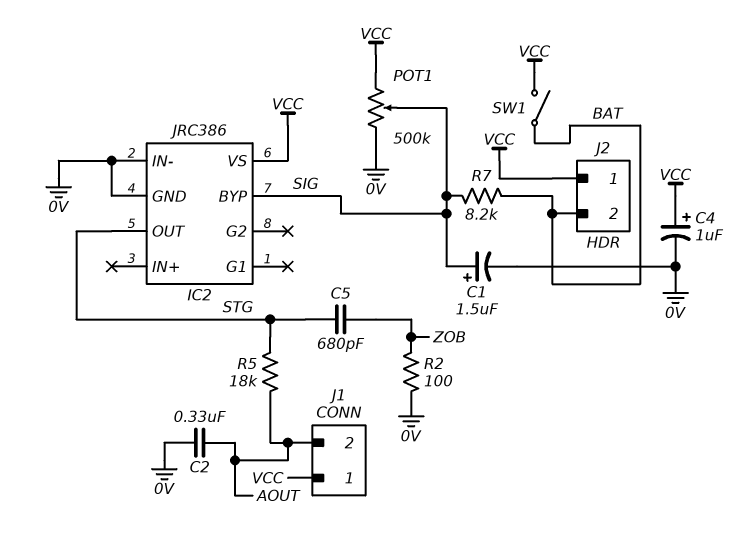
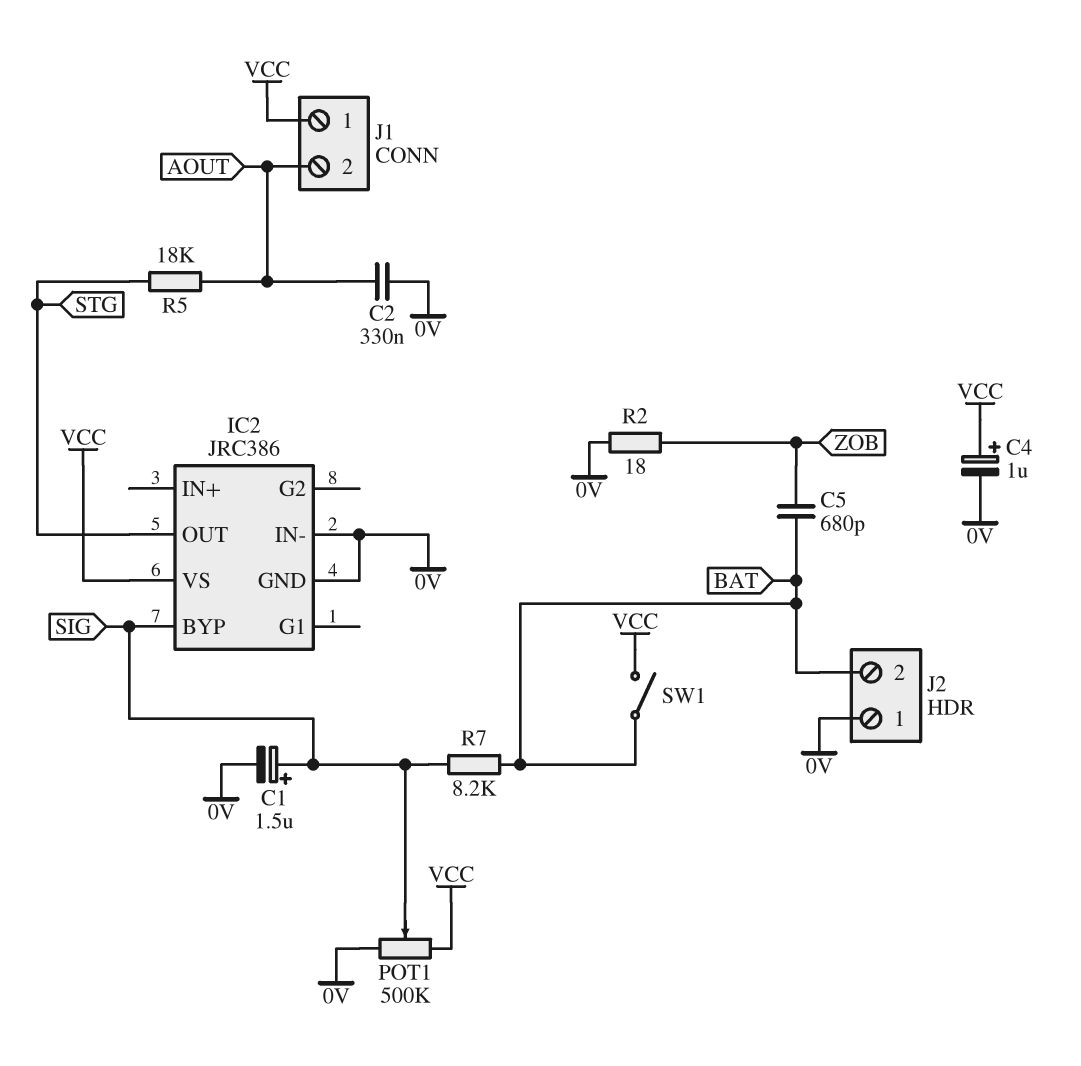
C5: 680pF (STG, ZOB) -> 680pF (BAT, ZOB)
J2 pin 1: VCC -> 0V
R2: 100 (0V, ZOB) -> 18 (0V, ZOB)

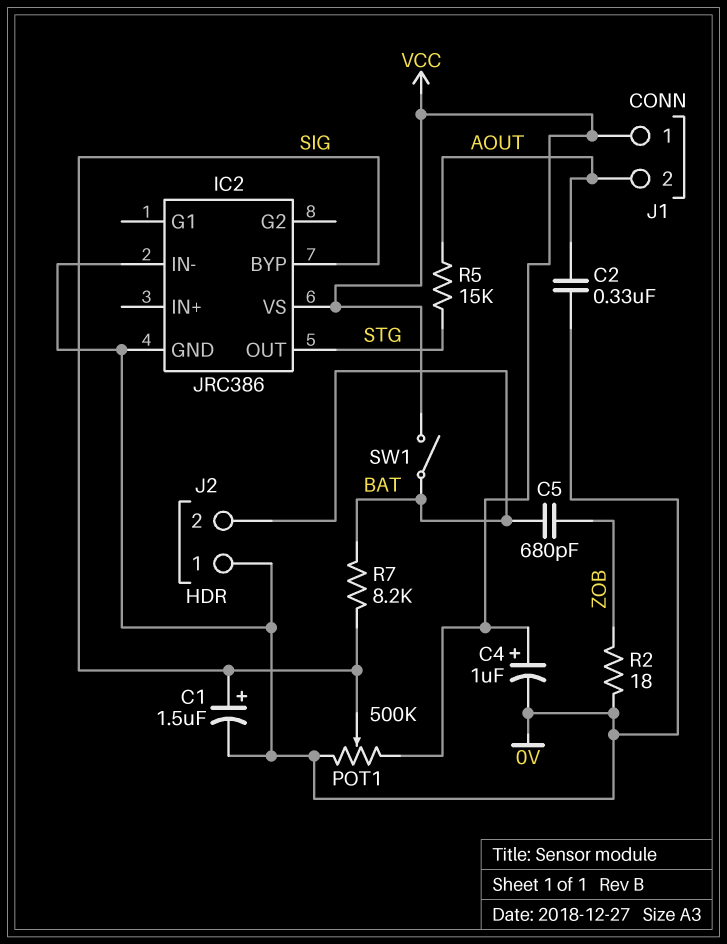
R5: 18k (AOUT, STG) -> 15k (AOUT, STG)

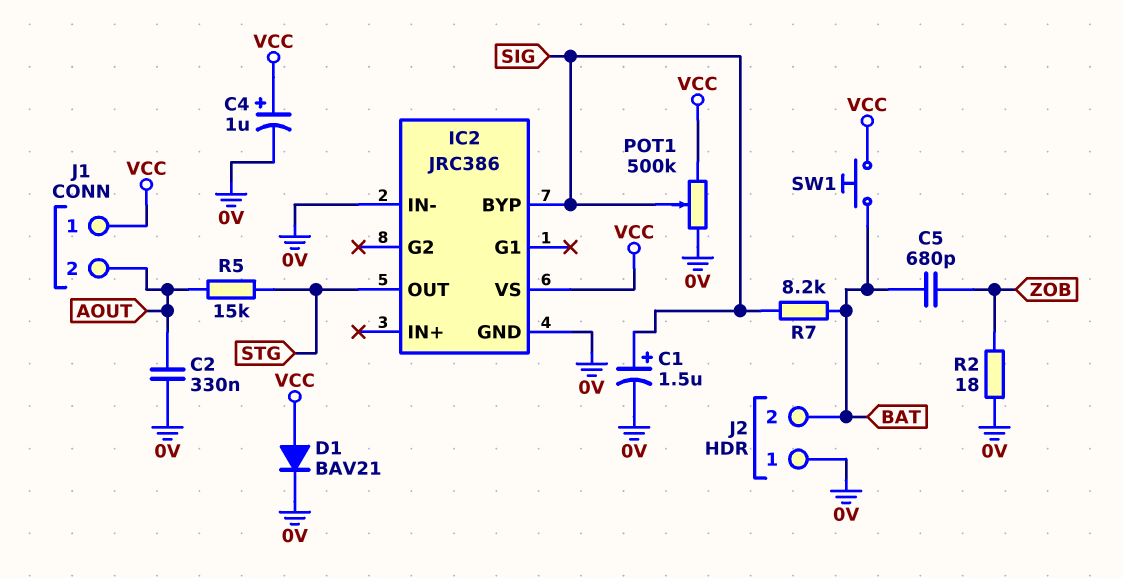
D1: none -> diode BAV21 (A VCC, K 0V)
SW1: switch (BAT, VCC) -> button (BAT, VCC)

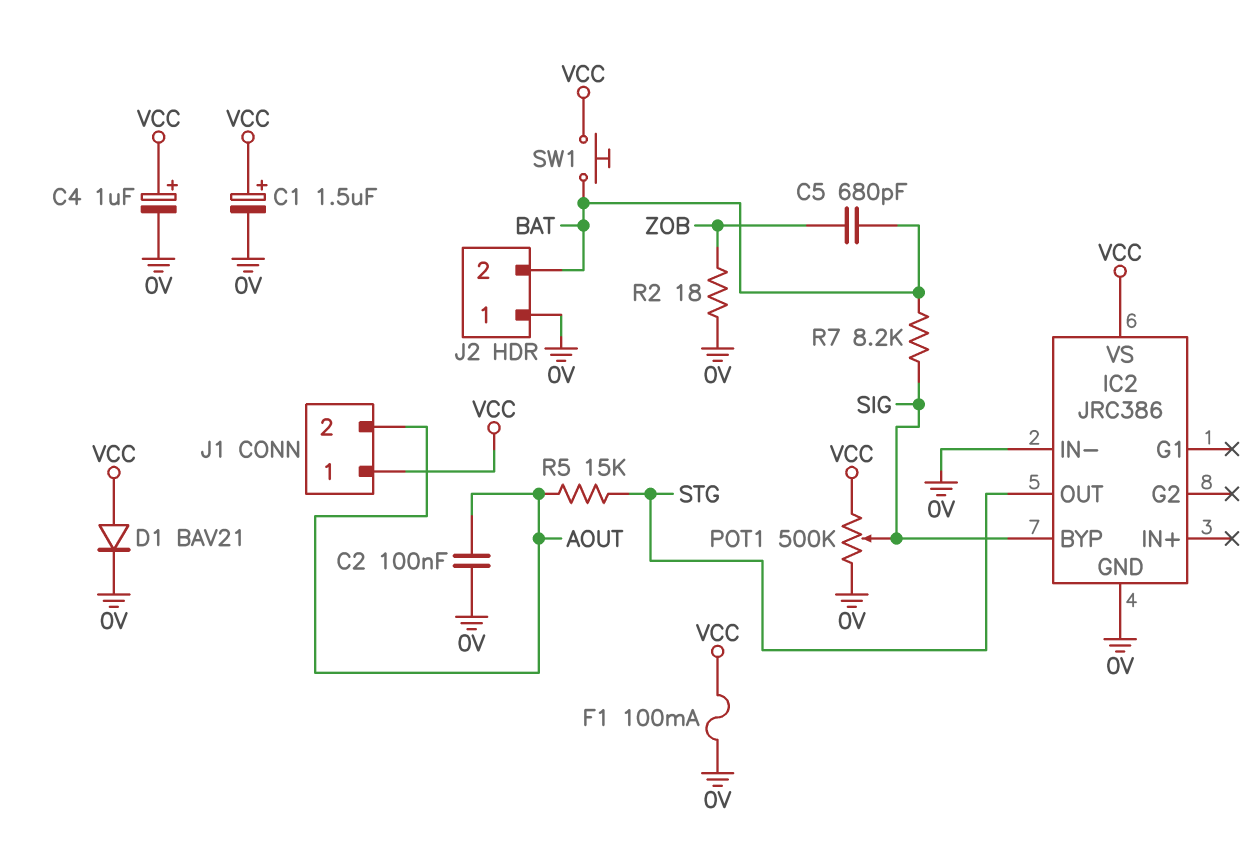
C1: 1.5uF (plus SIG, minus 0V) -> 1.5uF (plus VCC, minus 0V)
C2: 330nF (0V, AOUT) -> 100nF (0V, AOUT)
F1: none -> 100mA (0V, VCC)

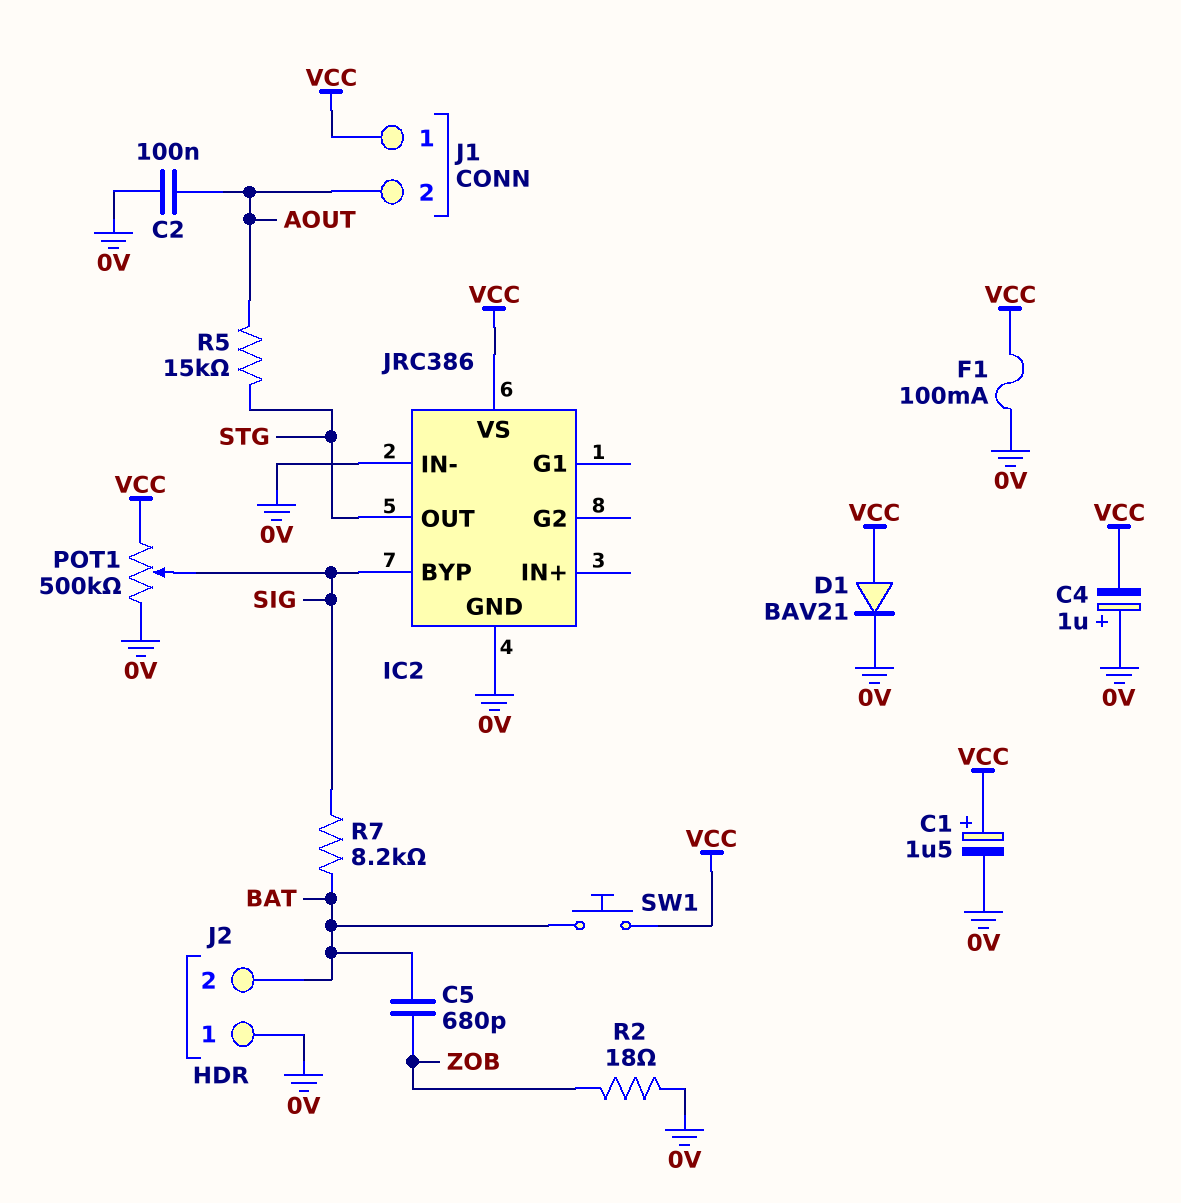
C4: 1uF (plus VCC, minus 0V) -> 1uF (plus 0V, minus VCC)

